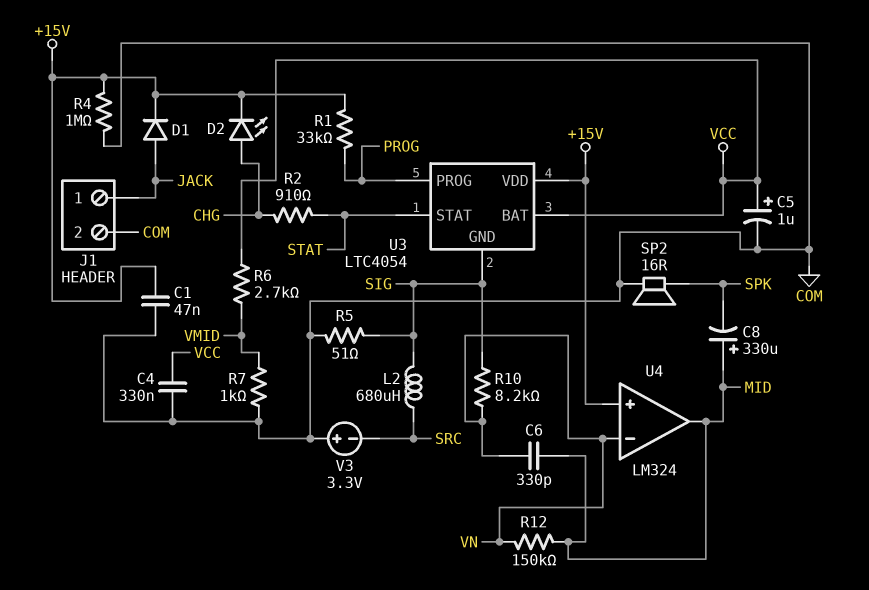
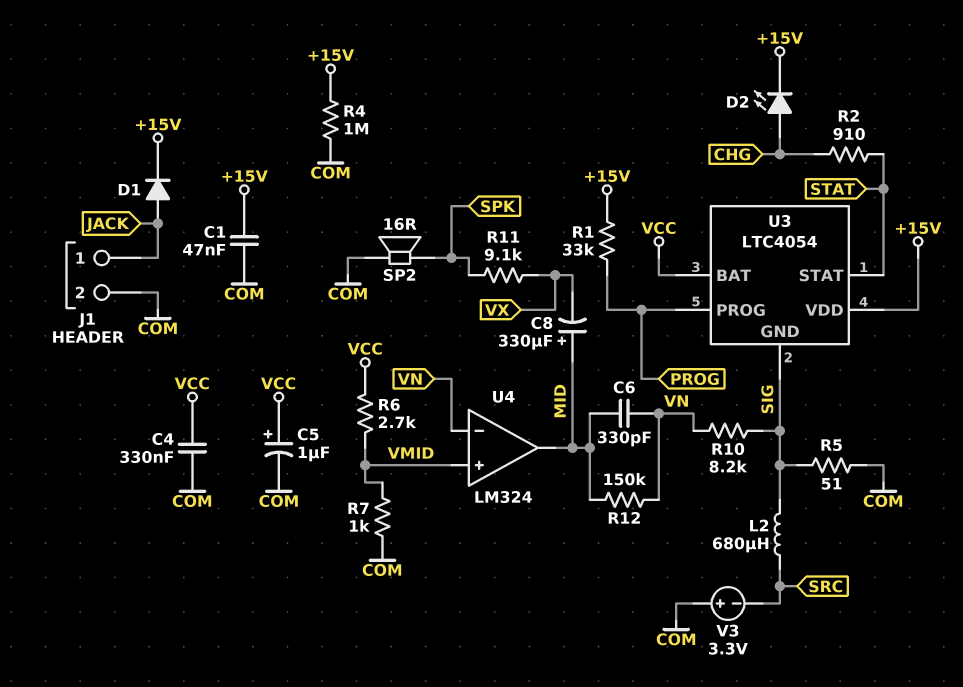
C8: 330uF (plus MID, minus SPK) -> 330uF (plus MID, minus VX)
R11: none -> 9.1k (SPK, VX)
U4 pin in+: +15V -> VMID

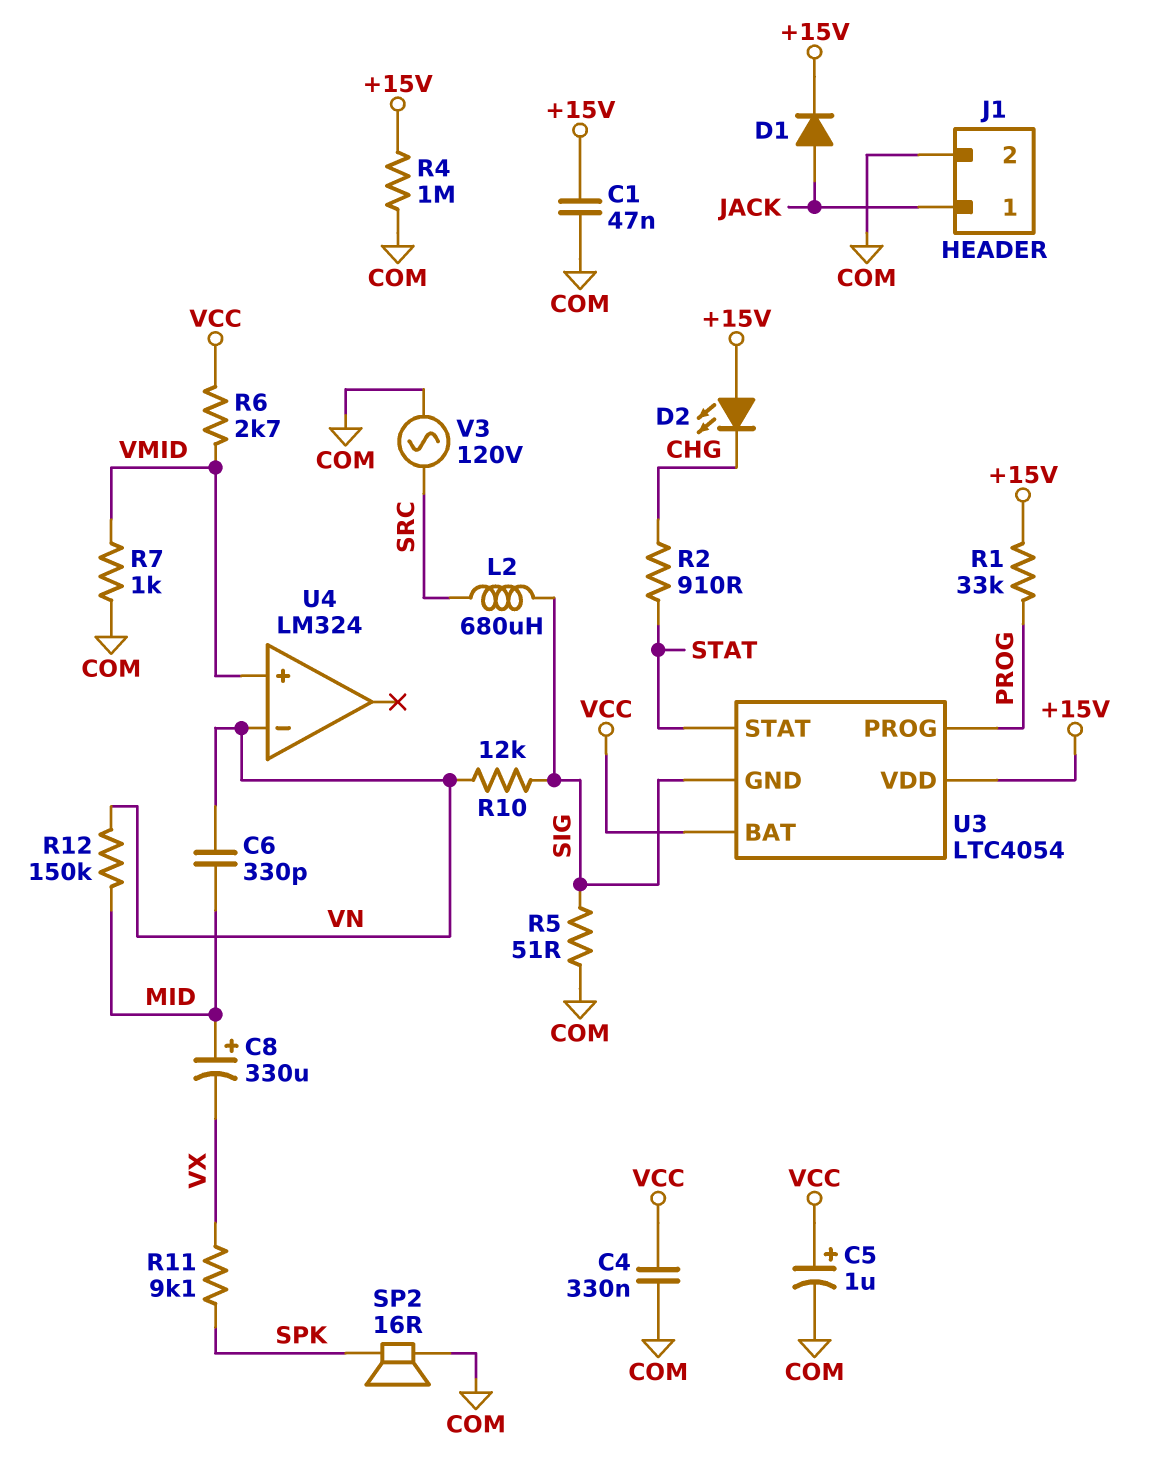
D2: LED (A CHG, K +15V) -> LED (A +15V, K CHG)
R10: 8.2k (SIG, VN) -> 12k (SIG, VN)
U4 pin out: MID -> none
V3: 3.3V (plus COM, minus SRC) -> AC 120V (COM, SRC)

